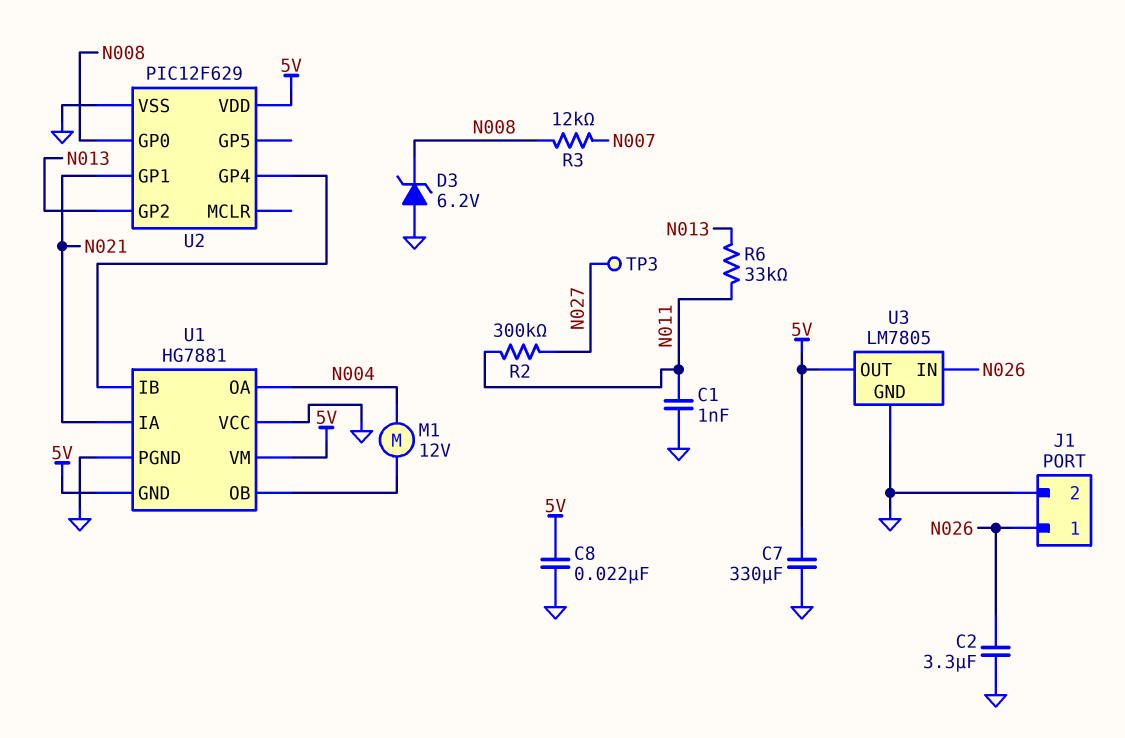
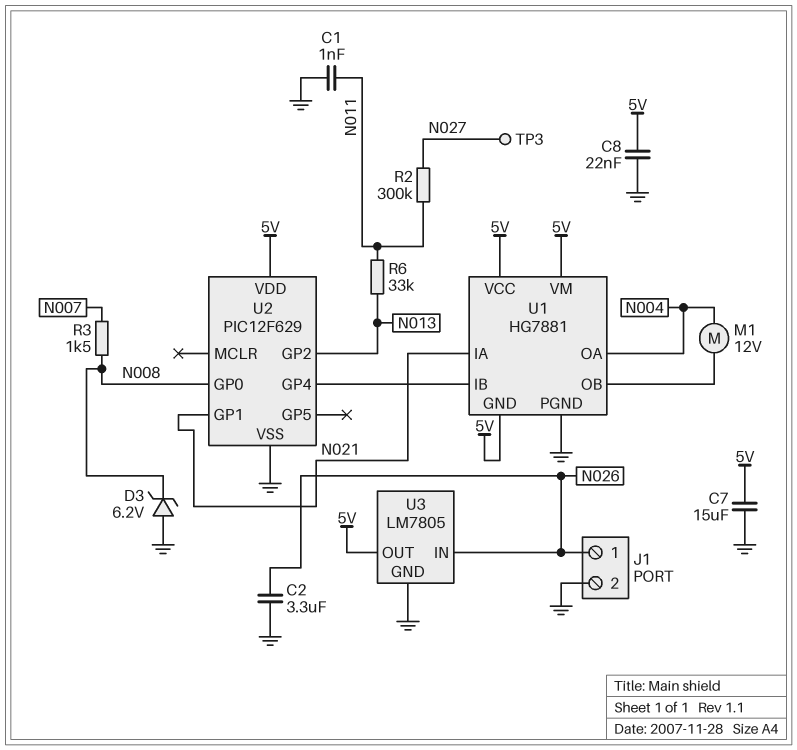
C7: 330uF (5V, GND) -> 15uF (5V, GND)
R3: 12k (N007, N008) -> 1.5k (N007, N008)
U1 pin VCC: GND -> 5V

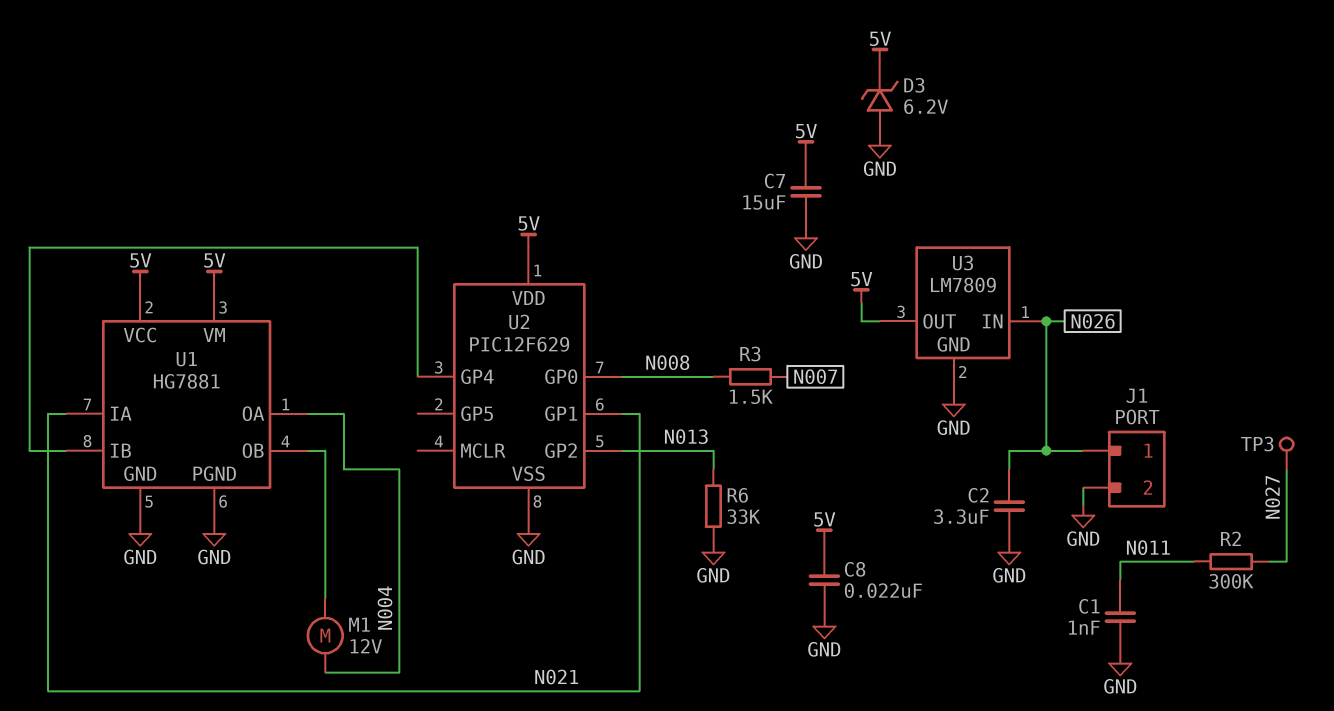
D3: zener 6.2V (A GND, K N008) -> zener 6.2V (A GND, K 5V)
R6: 33k (N011, N013) -> 33k (GND, N013)
U1 pin GND: 5V -> GND
U3: LM7805 -> LM7809

